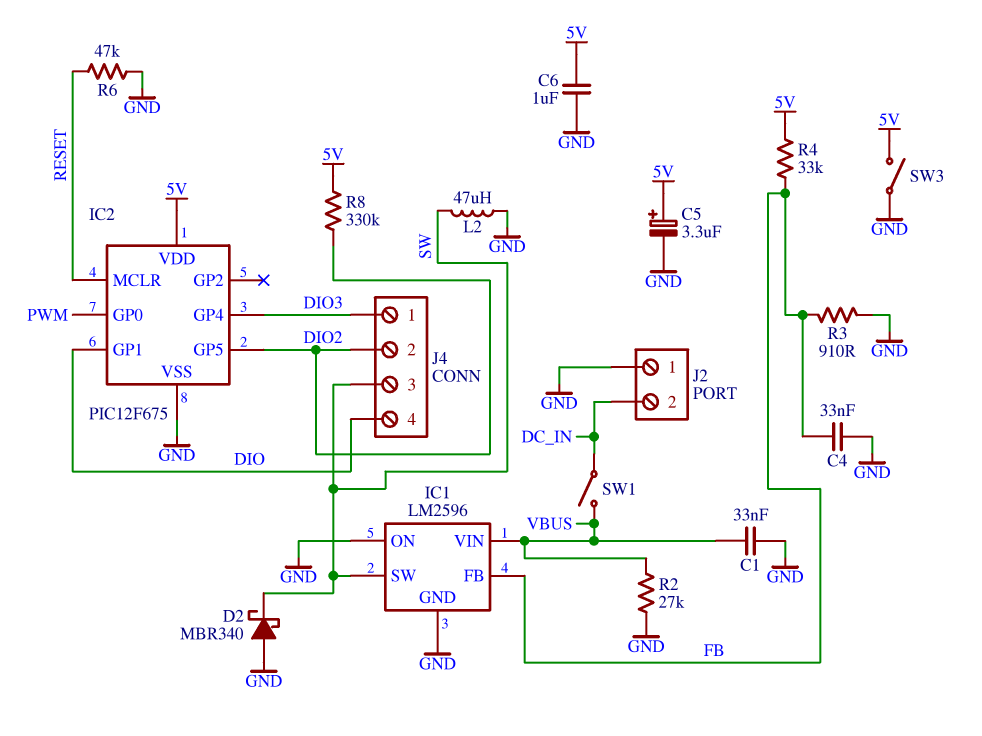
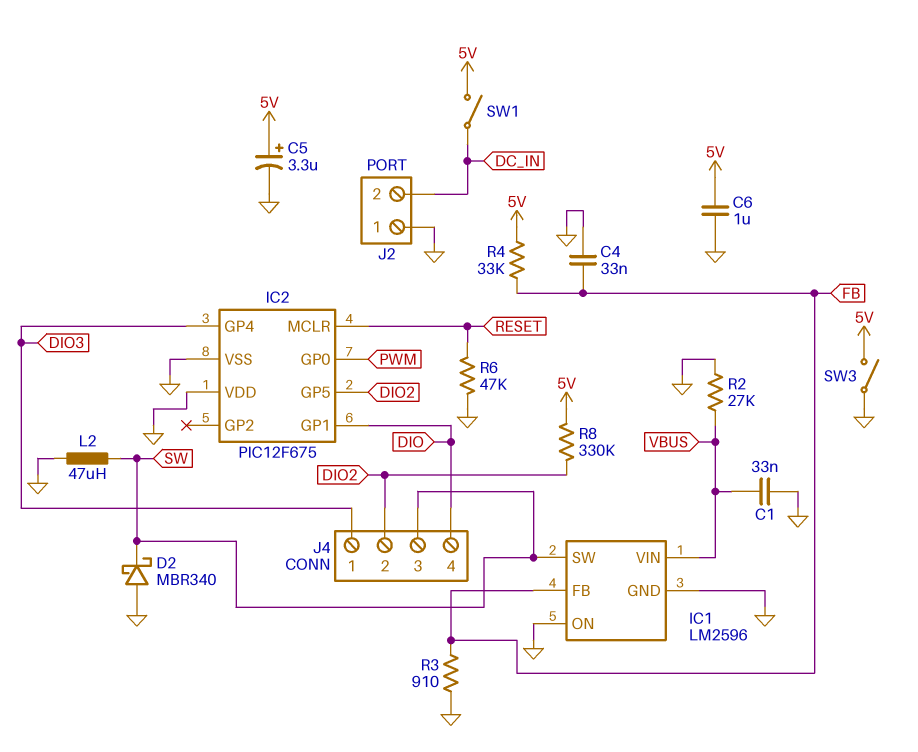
IC2 pin VDD: 5V -> GND
SW1: switch (DC_IN, VBUS) -> switch (5V, DC_IN)

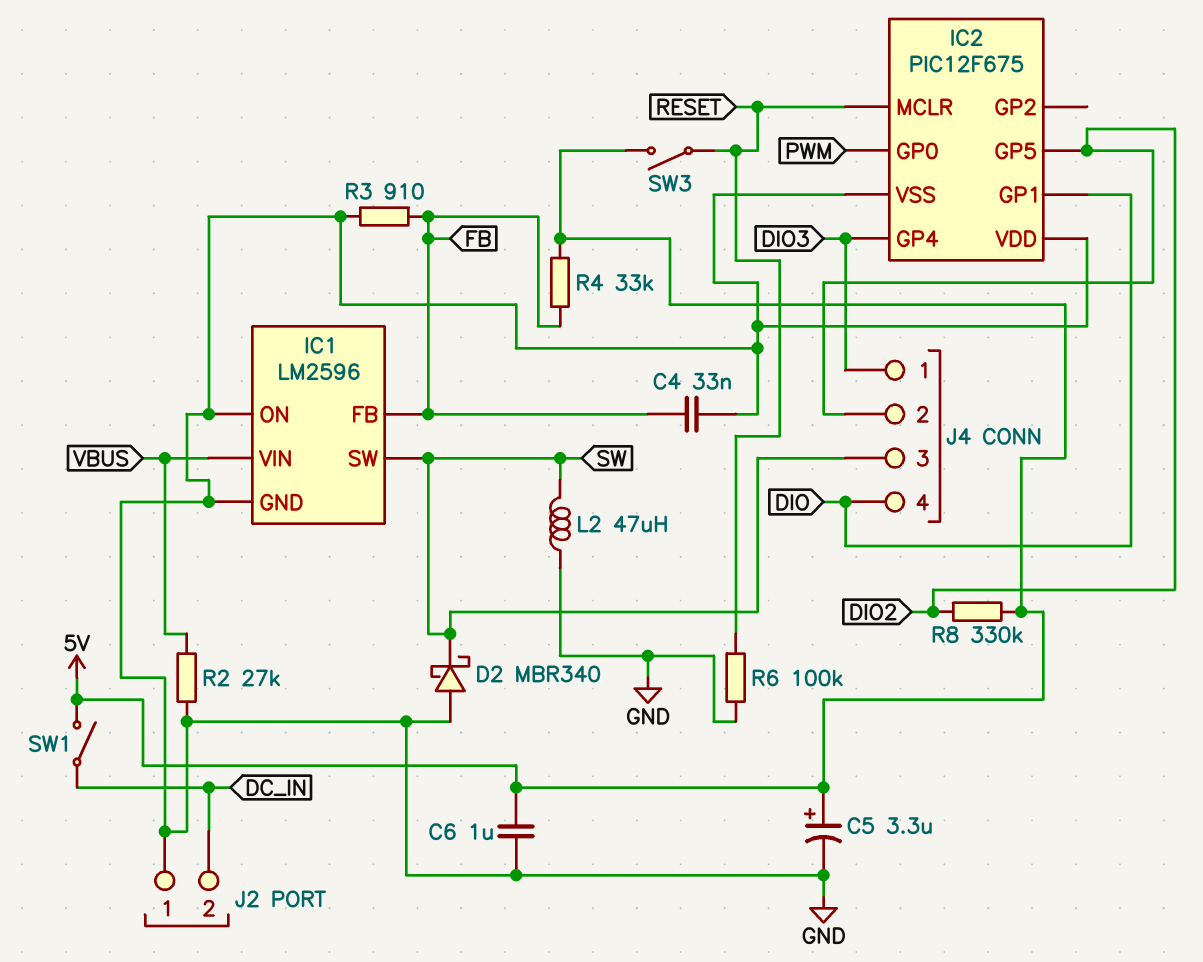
C1: 33nF (GND, VBUS) -> none
R6: 47k (GND, RESET) -> 100k (GND, RESET)
SW3: switch (5V, GND) -> switch (5V, RESET)

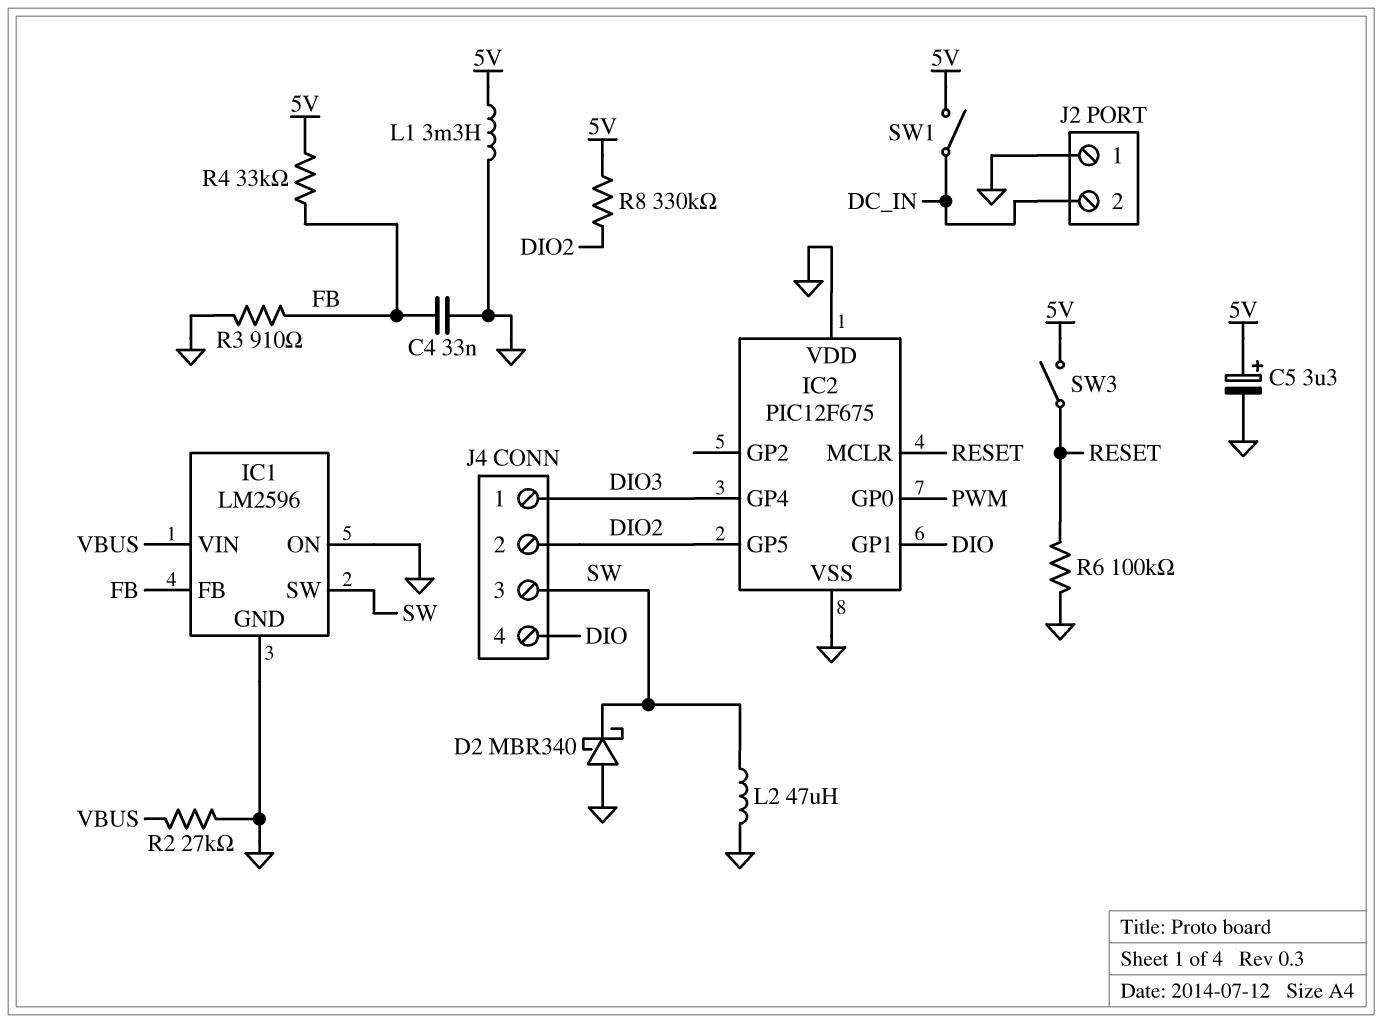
C6: 1uF (5V, GND) -> none
L1: none -> 3.3mH (5V, GND)

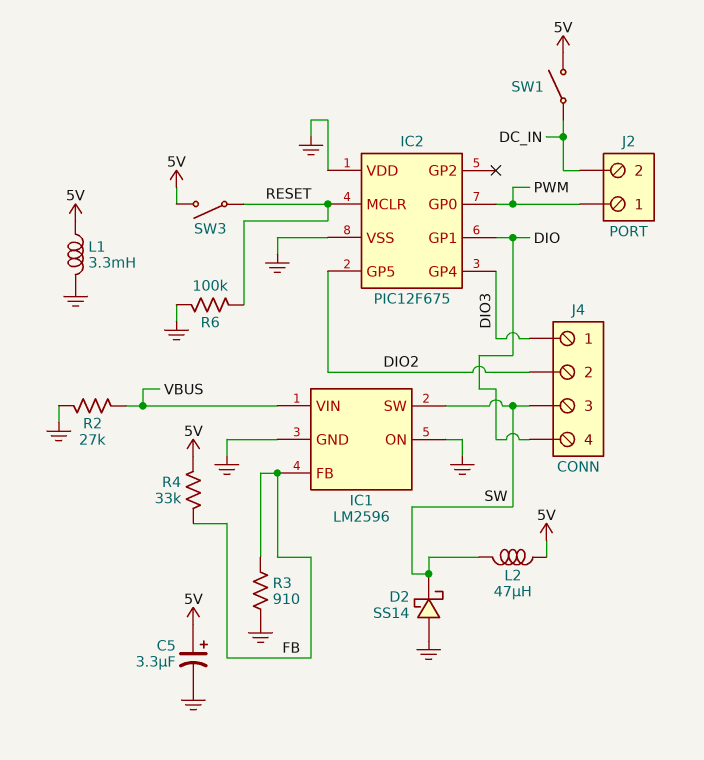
C4: 33nF (FB, GND) -> none
D2: schottky MBR340 (A GND, K SW) -> schottky SS14 (A GND, K SW)
J2 pin 1: GND -> PWM
L2: 47uH (GND, SW) -> 47uH (5V, SW)
R8: 330k (5V, DIO2) -> none

